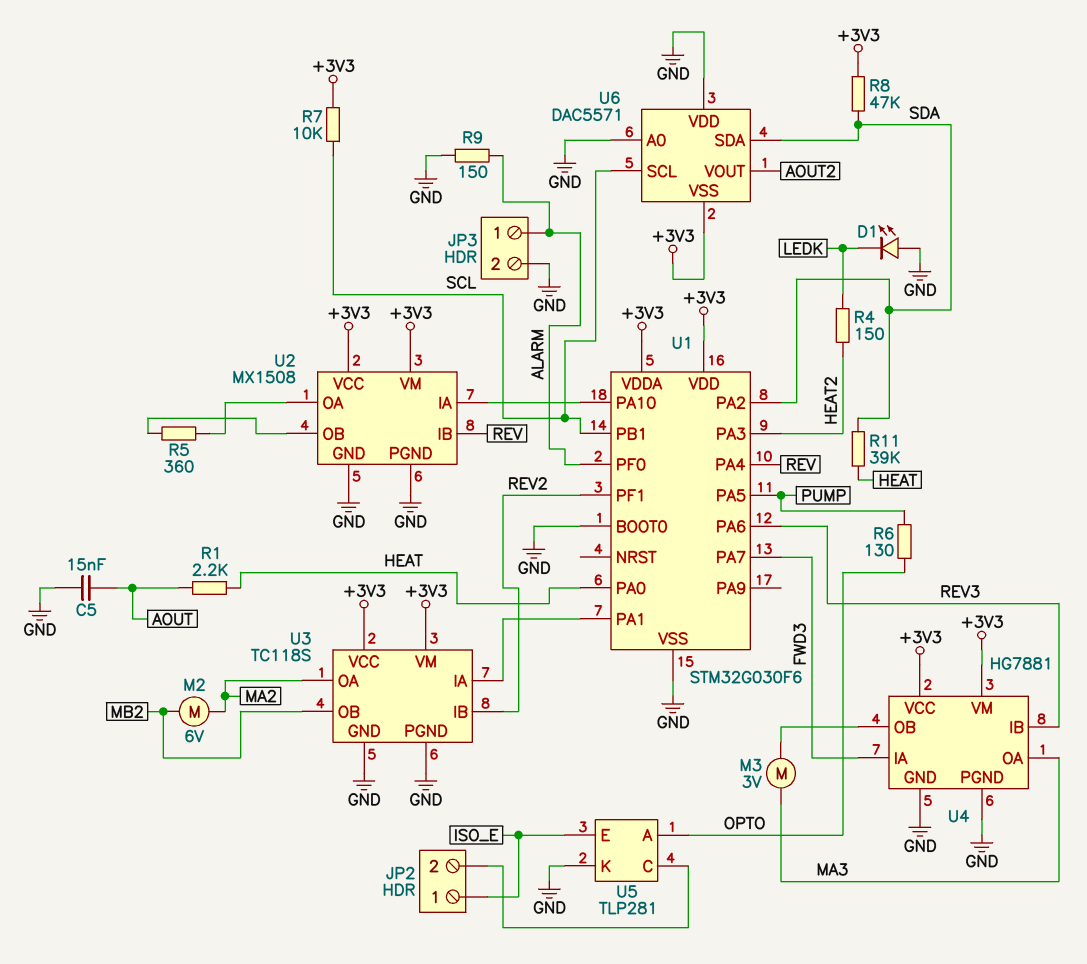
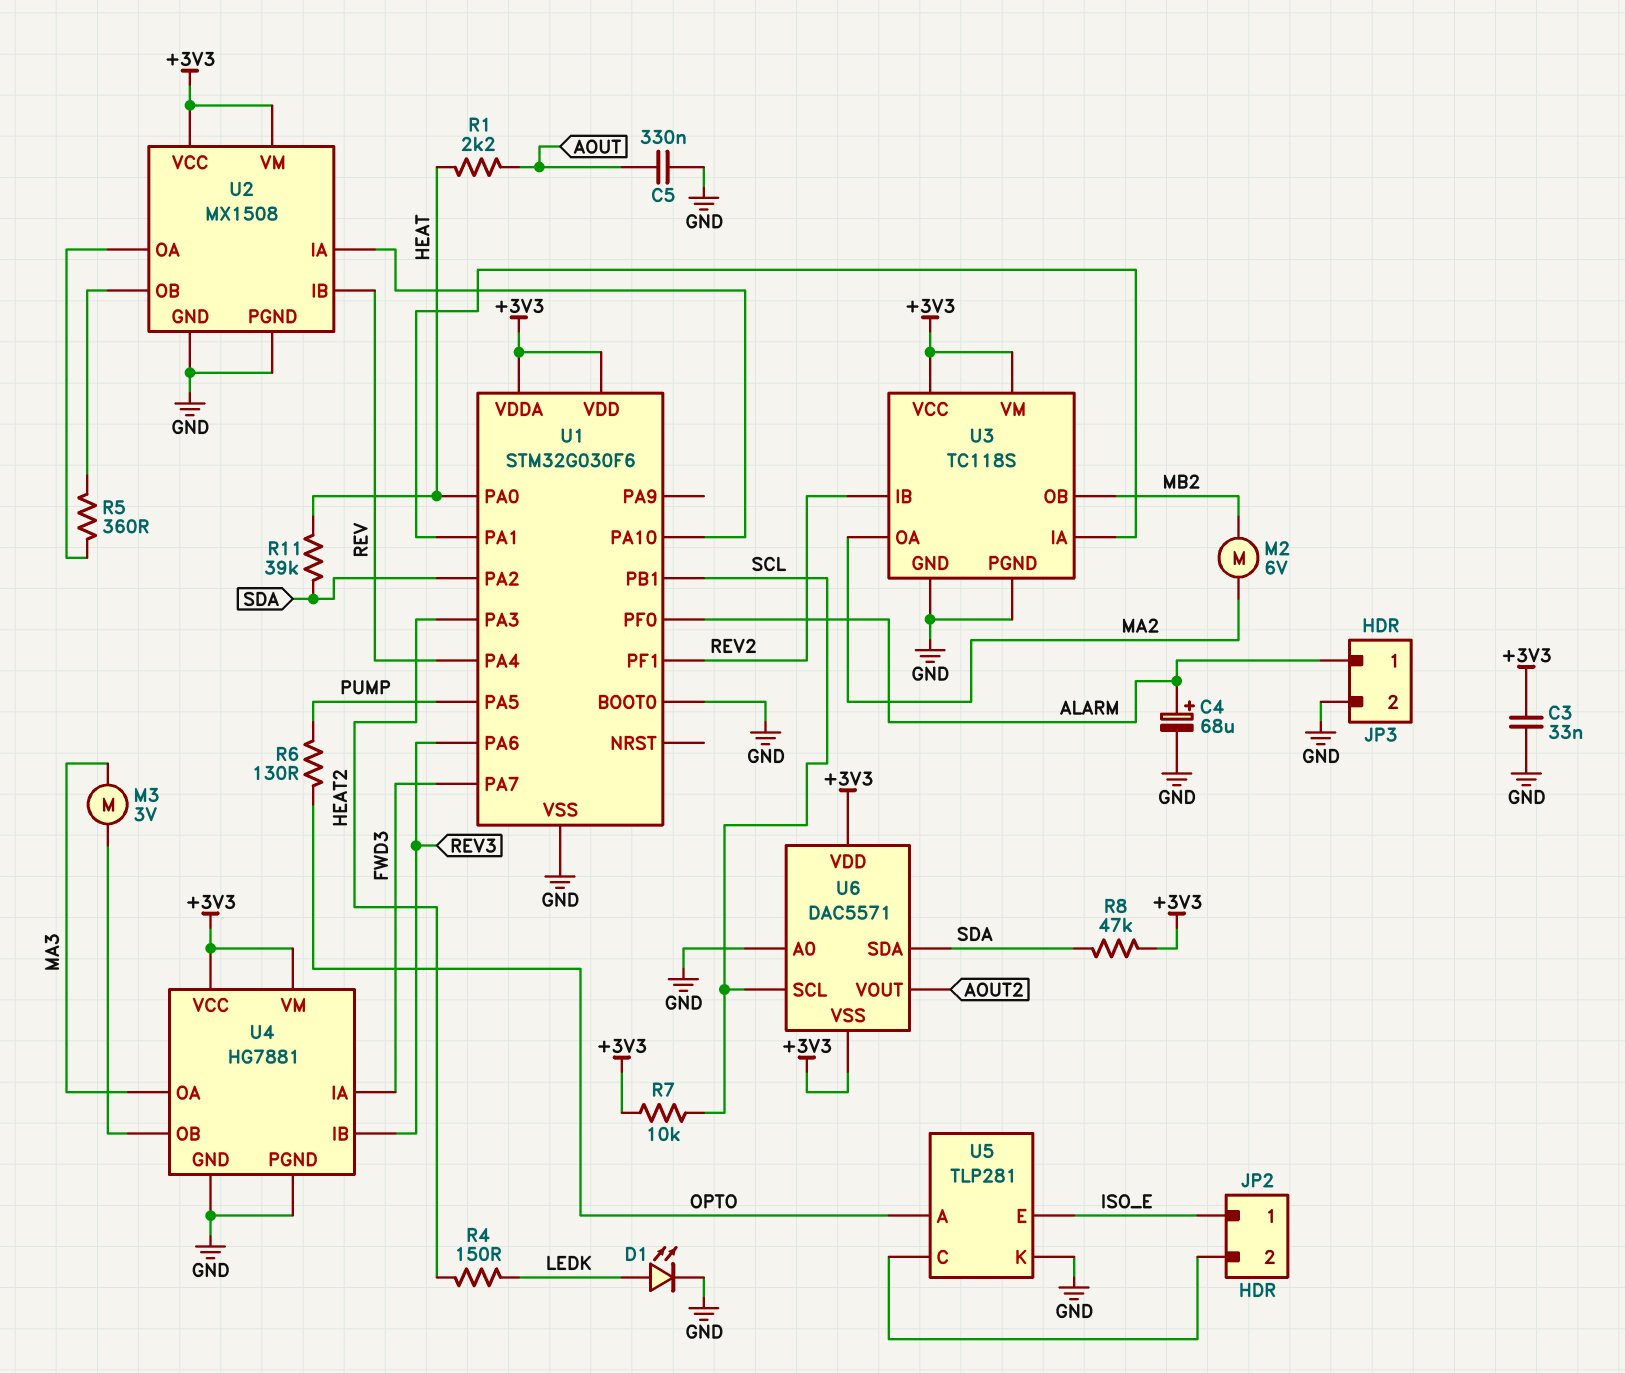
C3: none -> 33nF (+3V3, GND)
C4: none -> 68uF (plus ALARM, minus GND)
C5: 15nF (AOUT, GND) -> 330nF (AOUT, GND)
D1: LED (A GND, K LEDK) -> LED (A LEDK, K GND)
R9: 150 (ALARM, GND) -> none
U6 pin VDD: GND -> +3V3

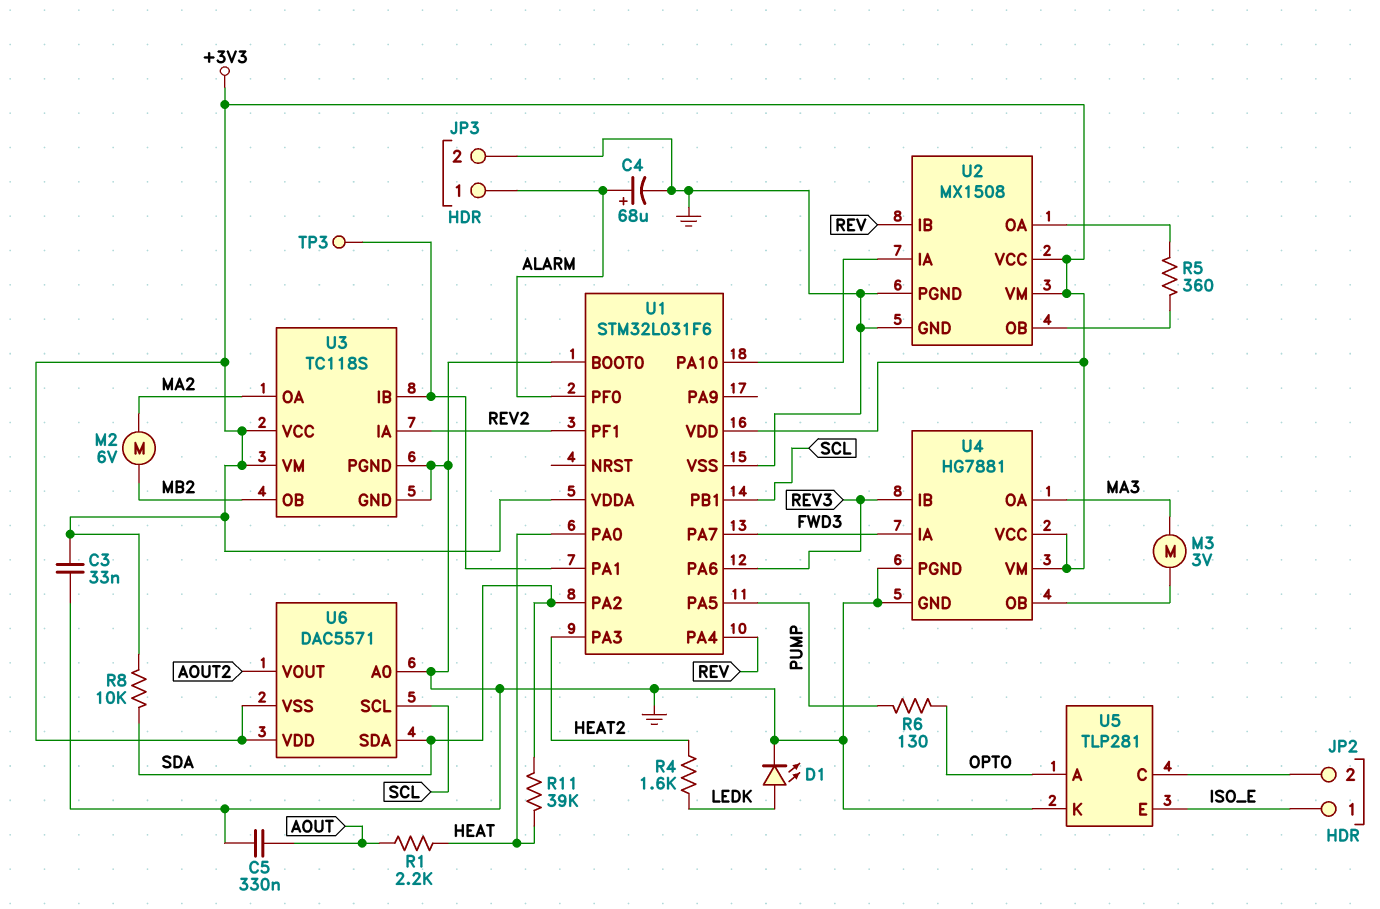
R4: 150 (HEAT2, LEDK) -> 1.6k (HEAT2, LEDK)
R7: 10k (+3V3, SCL) -> none
R8: 47k (+3V3, SDA) -> 10k (+3V3, SDA)
TP3: none -> test point (U1/PA1)
U1: STM32G030F6 -> STM32L031F6
U3 pin IA: U1/PA1 -> REV2
U3 pin IB: REV2 -> U1/PA1

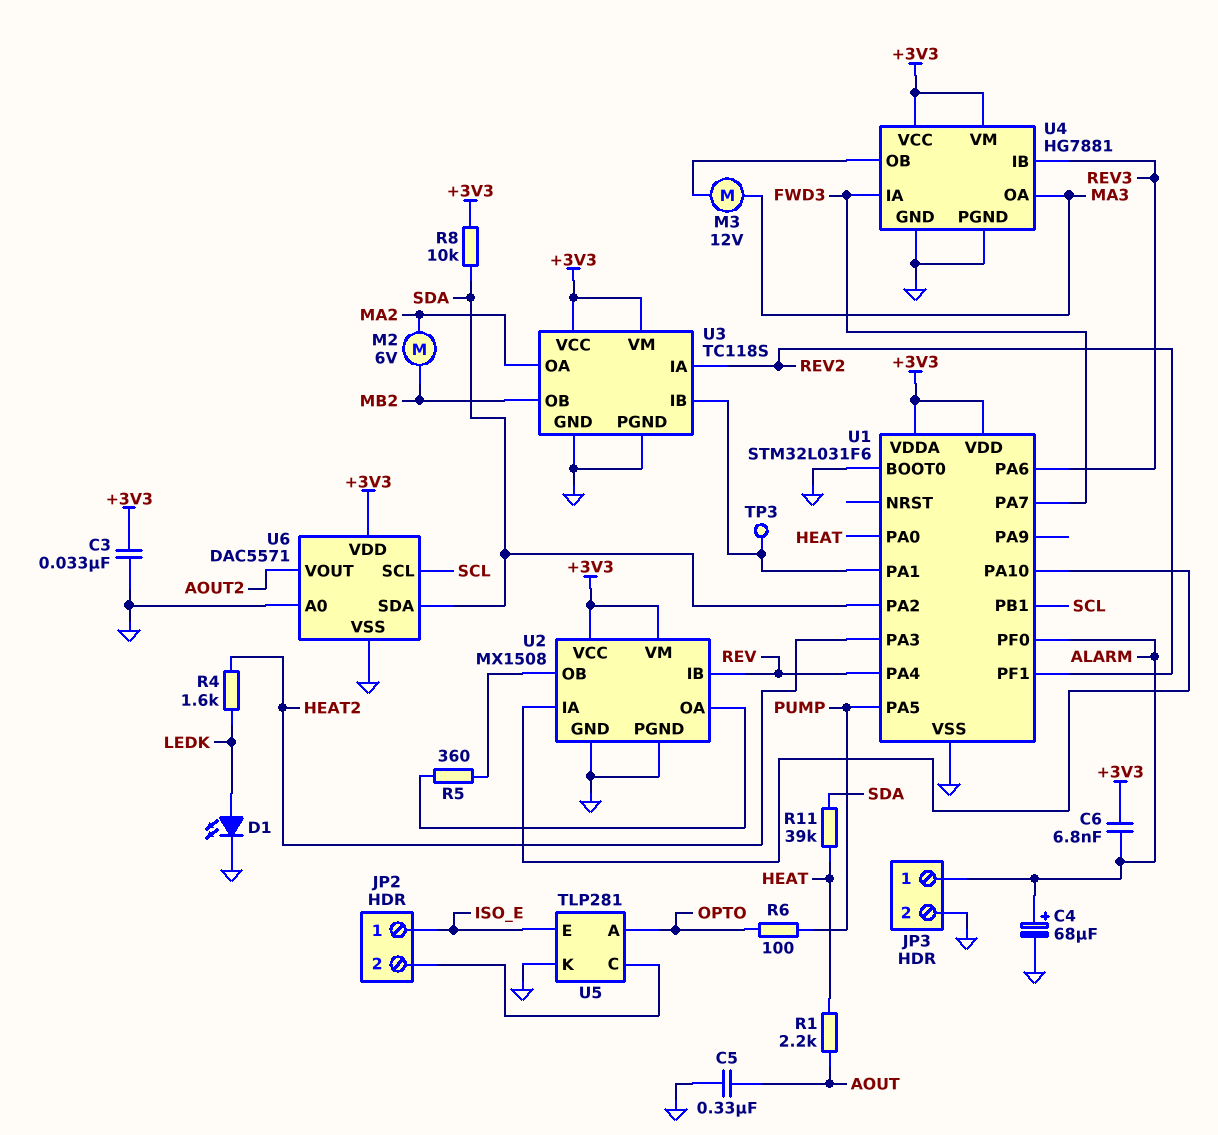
C6: none -> 6.8nF (+3V3, ALARM)
M3: motor 3V (MA3, U4/OB) -> motor 12V (MA3, U4/OB)
R6: 130 (OPTO, PUMP) -> 100 (OPTO, PUMP)
U6 pin VSS: +3V3 -> GND

